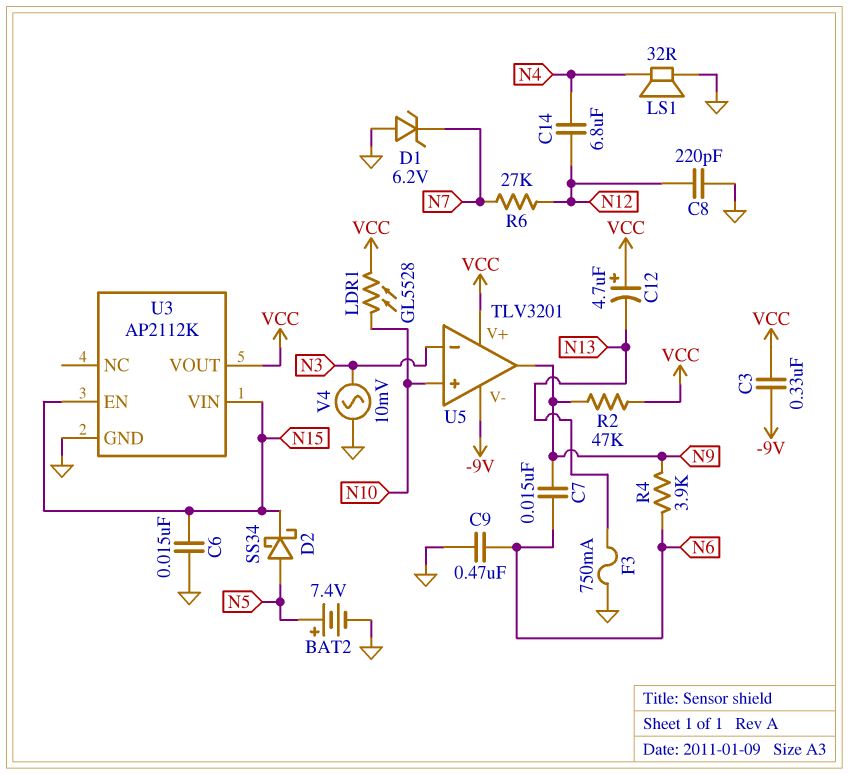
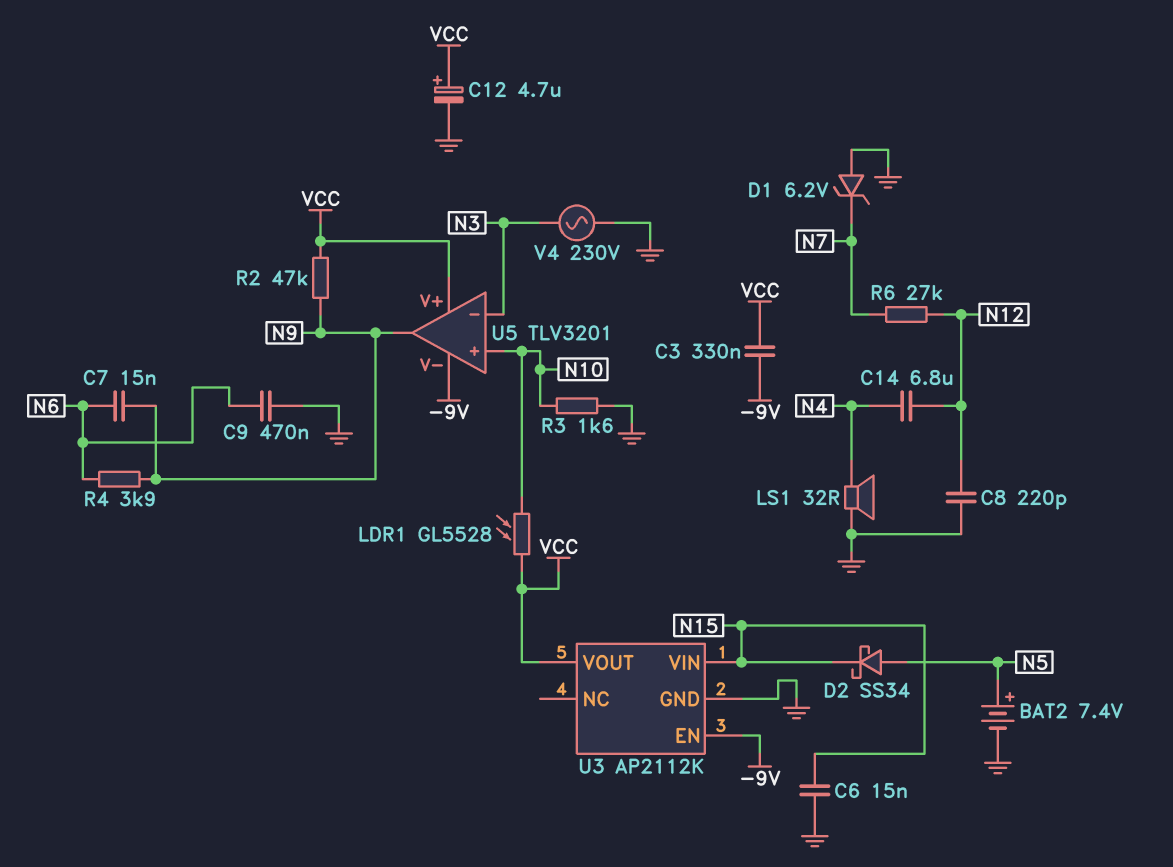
C12: 4.7uF (plus VCC, minus N13) -> 4.7uF (plus VCC, minus GND)
F3: 750mA (GND, N13) -> none
R3: none -> 1.6k (GND, N10)
U3 pin EN: N15 -> -9V
V4: AC 10mV (GND, N3) -> AC 230V (GND, N3)

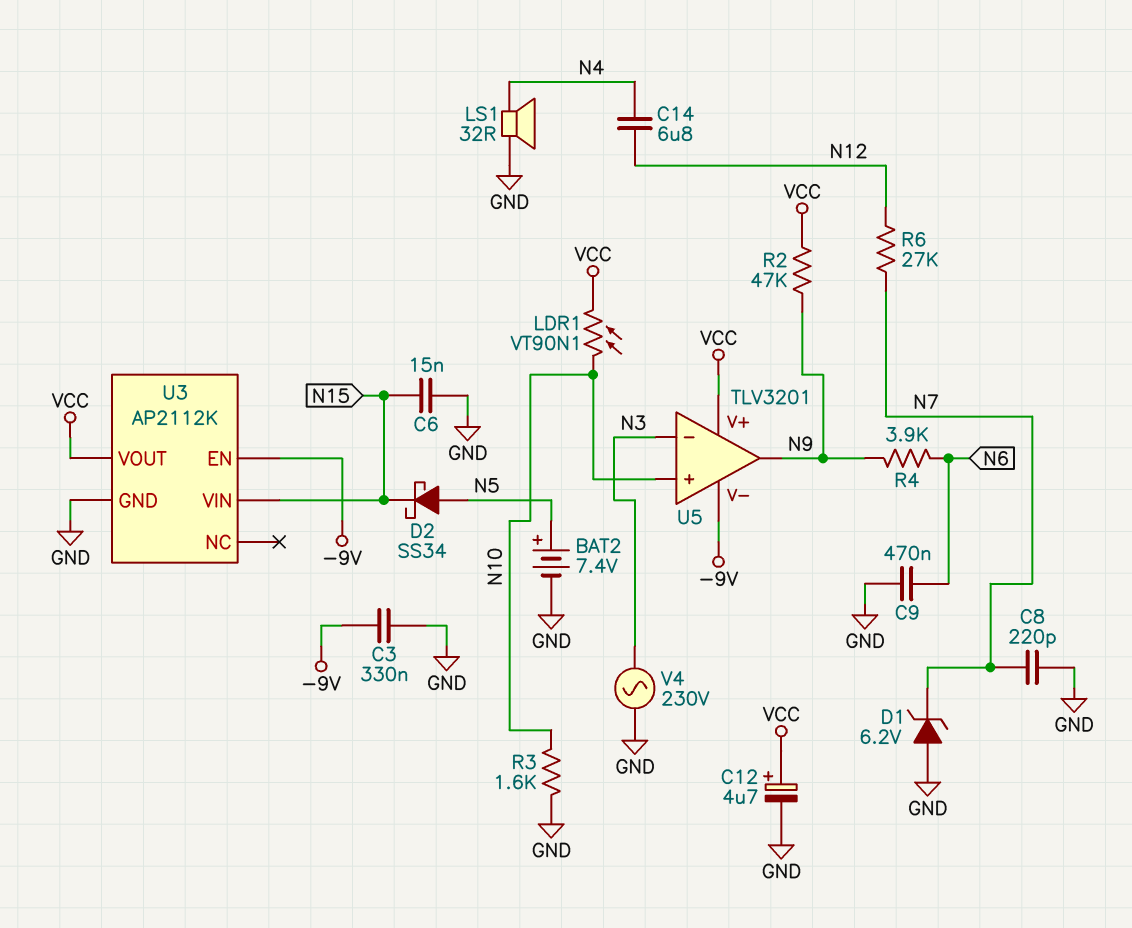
C3: 330nF (-9V, VCC) -> 330nF (-9V, GND)
C7: 15nF (N6, N9) -> none
C8: 220pF (GND, N12) -> 220pF (GND, N7)
LDR1: GL5528 (N10, VCC) -> VT90N1 (N10, VCC)

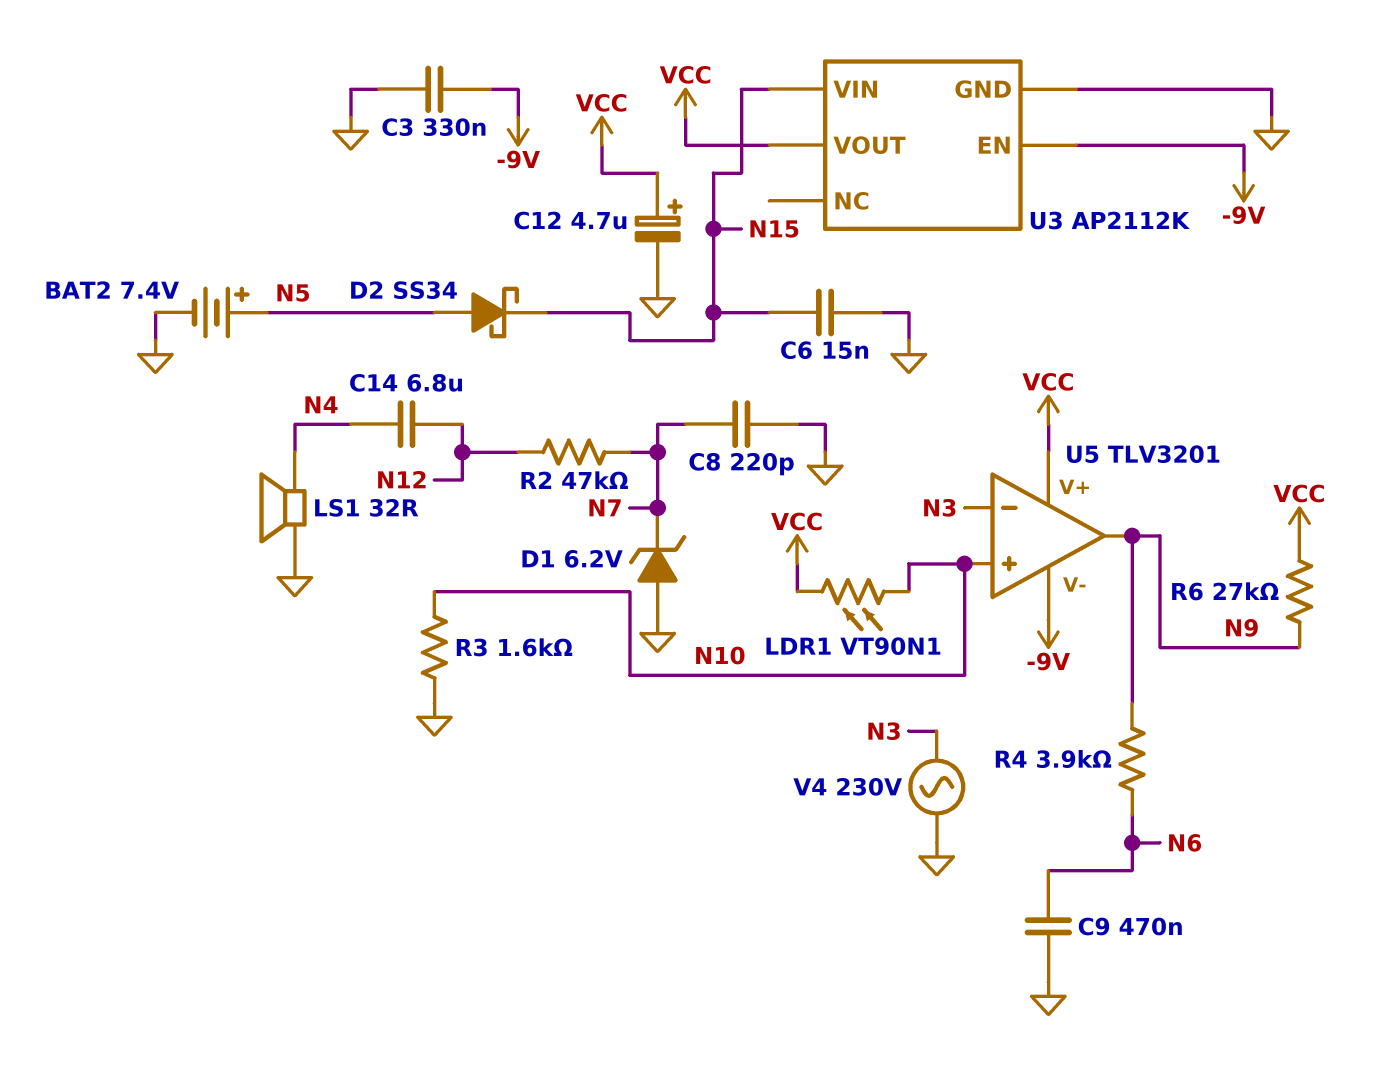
R2: 47k (N9, VCC) -> 47k (N7, N12)
R6: 27k (N7, N12) -> 27k (N9, VCC)

